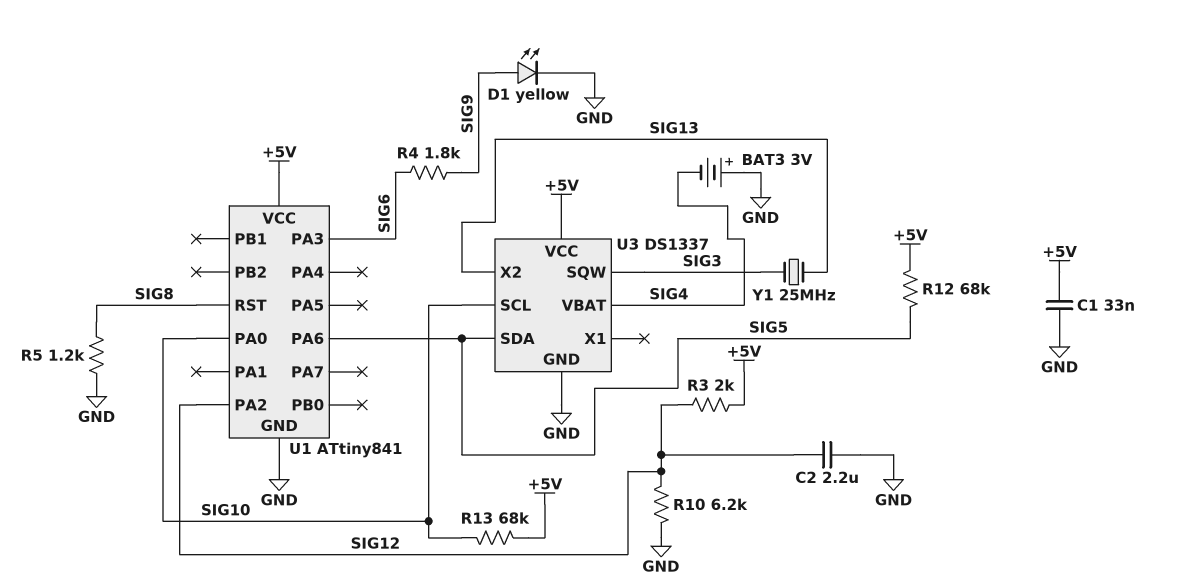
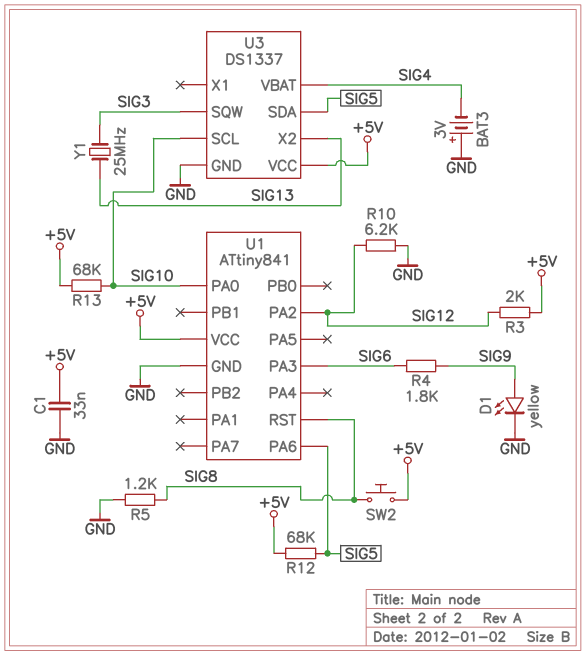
C2: 2.2uF (GND, SIG12) -> none
SW2: none -> button (+5V, SIG8)

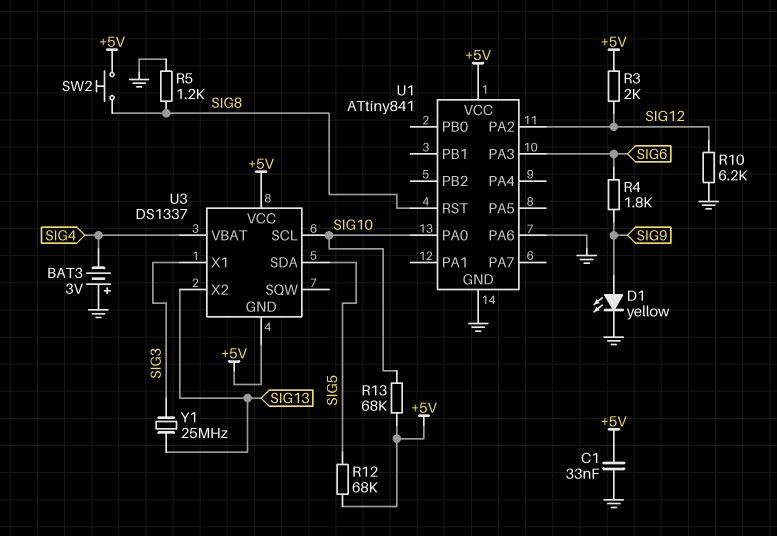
U1 pin PA6: SIG5 -> GND
U3 pin GND: GND -> +5V
U3 pin SQW: SIG3 -> none
U3 pin X1: none -> SIG3

